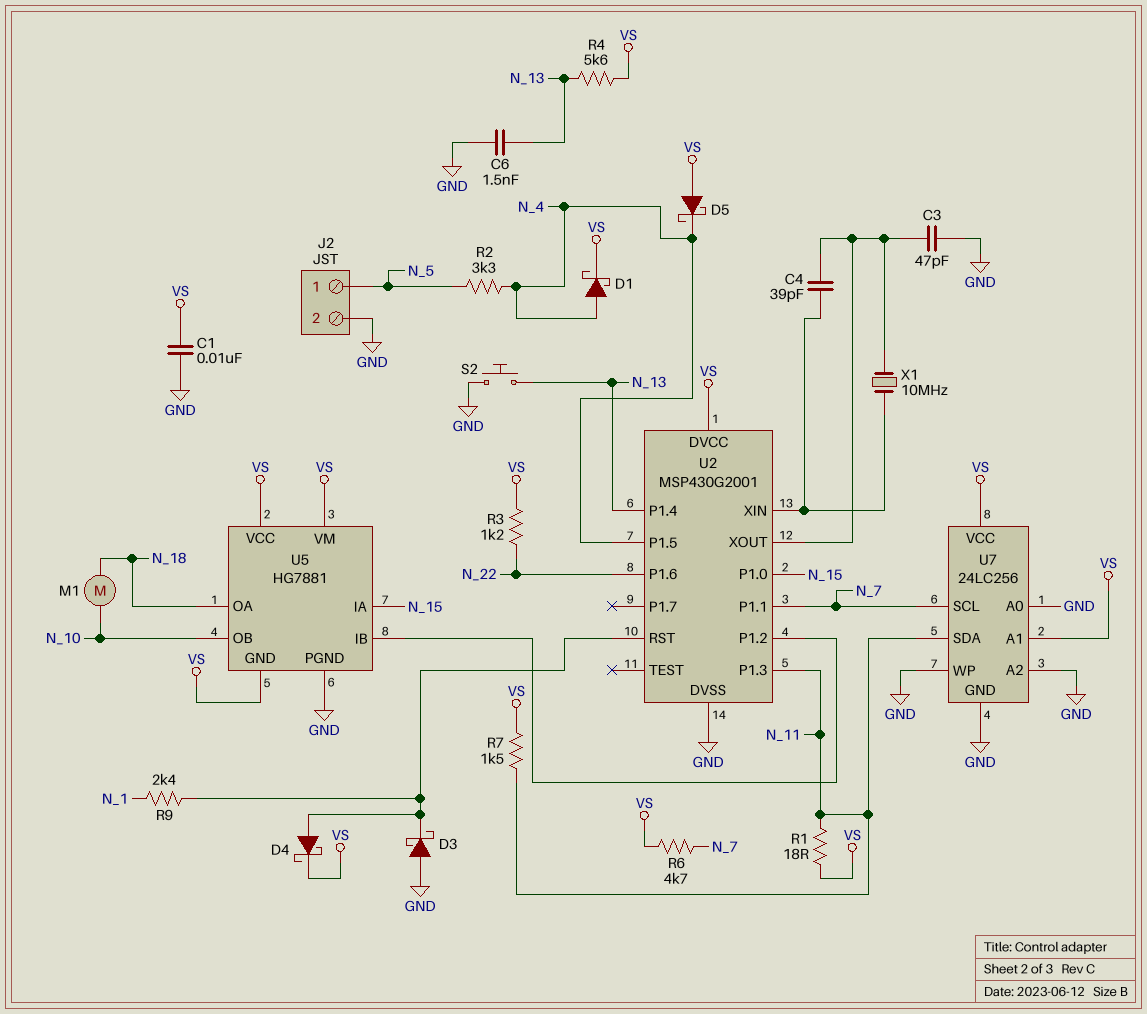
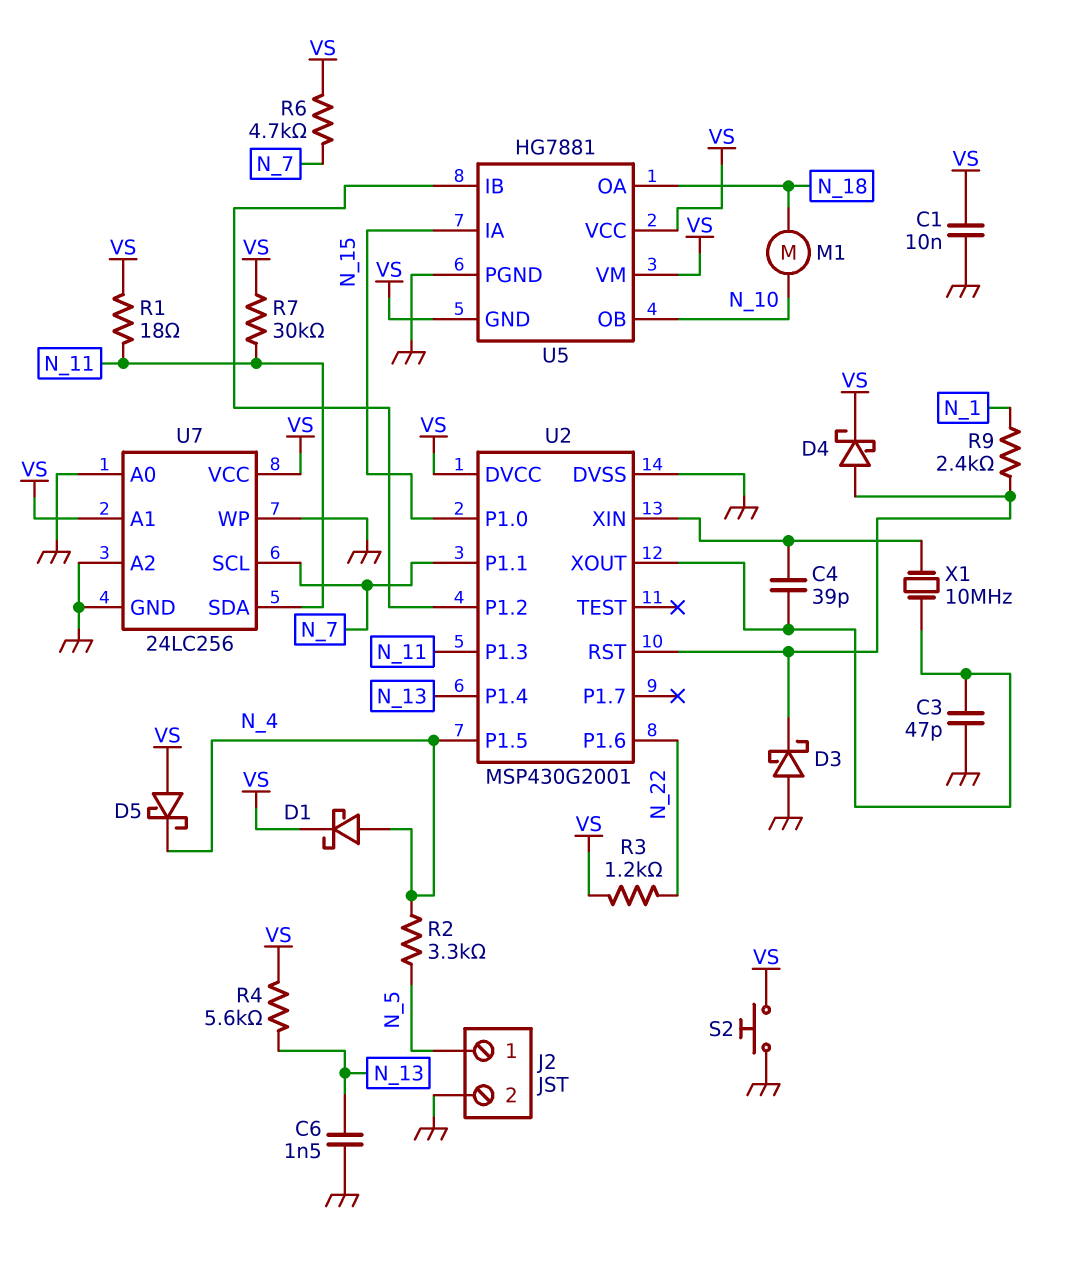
R7: 1.5k (N_11, VS) -> 30k (N_11, VS)
S2: button (GND, N_13) -> button (GND, VS)

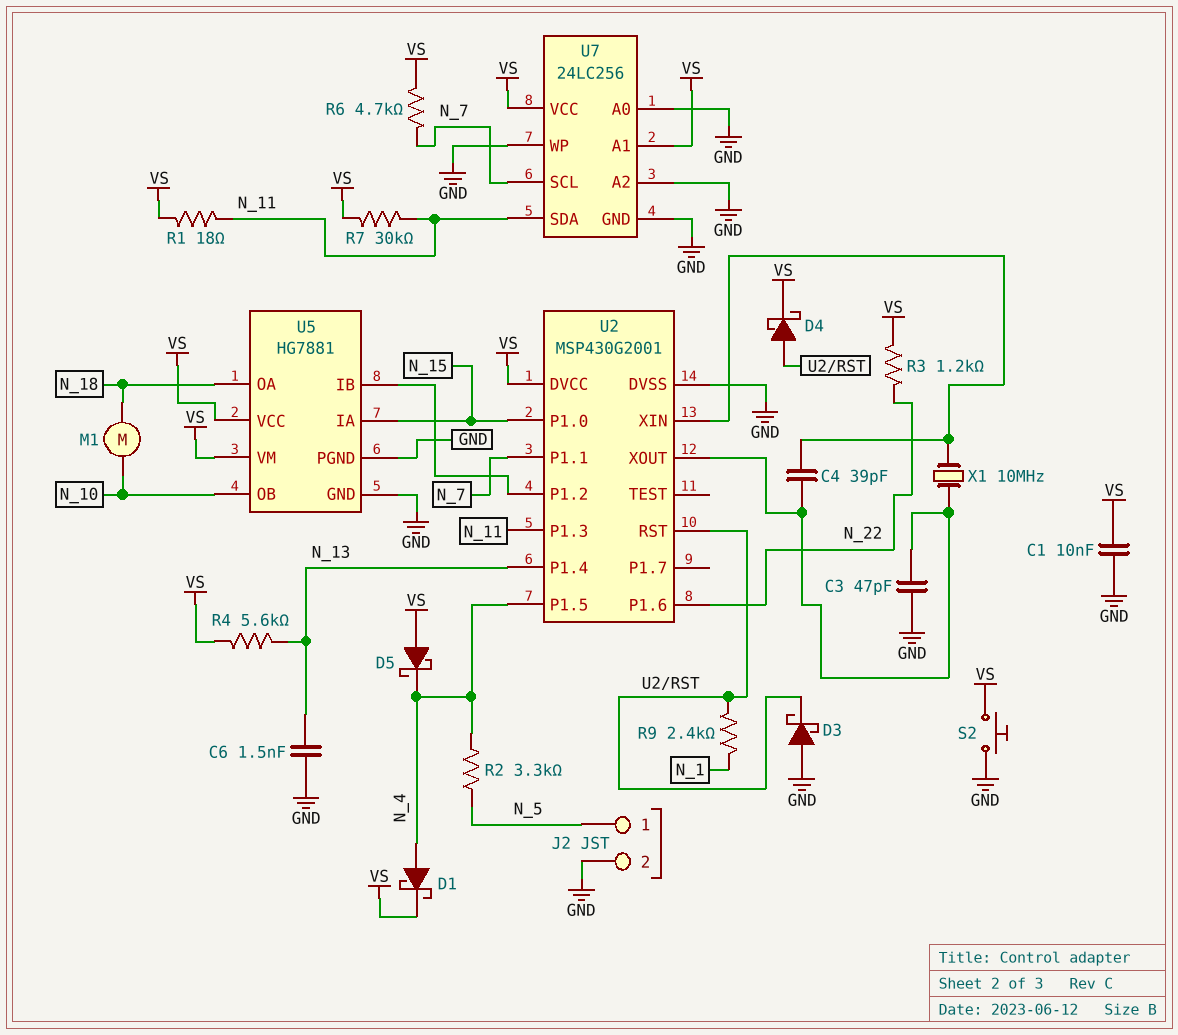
U5 pin GND: VS -> GND

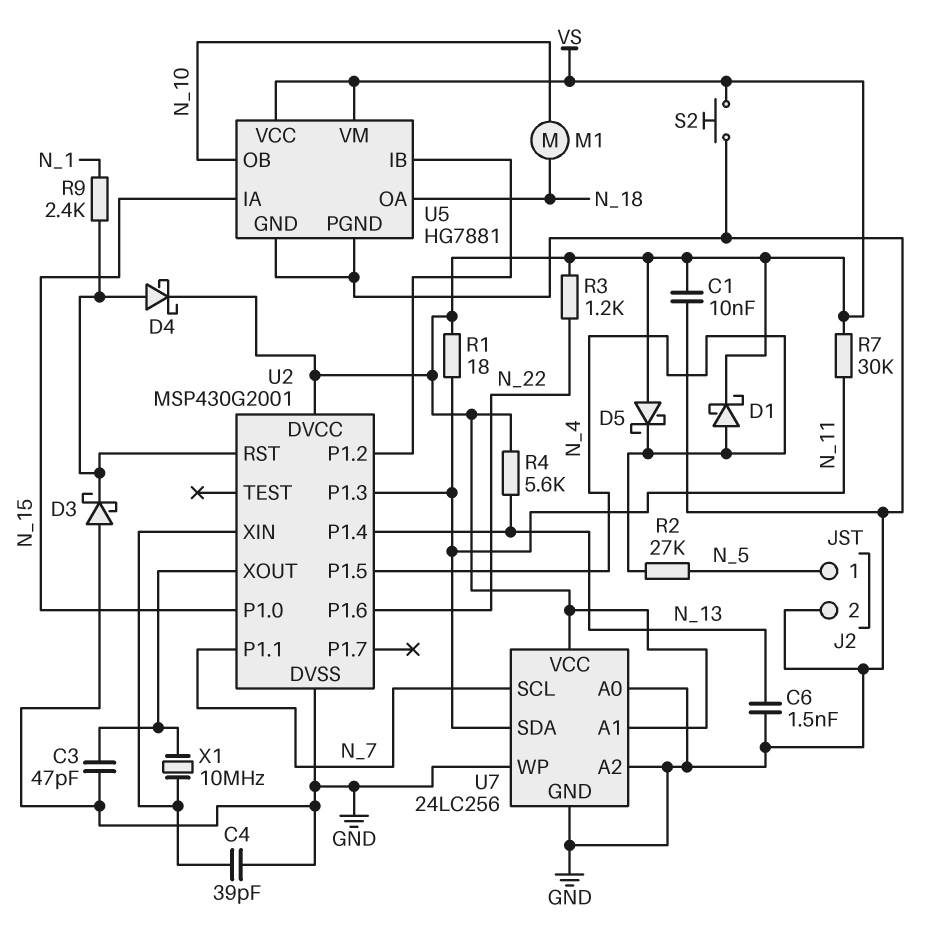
C4: 39pF (U2/XIN, U2/XOUT) -> 39pF (GND, U2/XIN)
R2: 3.3k (N_4, N_5) -> 27k (N_4, N_5)
R6: 4.7k (N_7, VS) -> none

